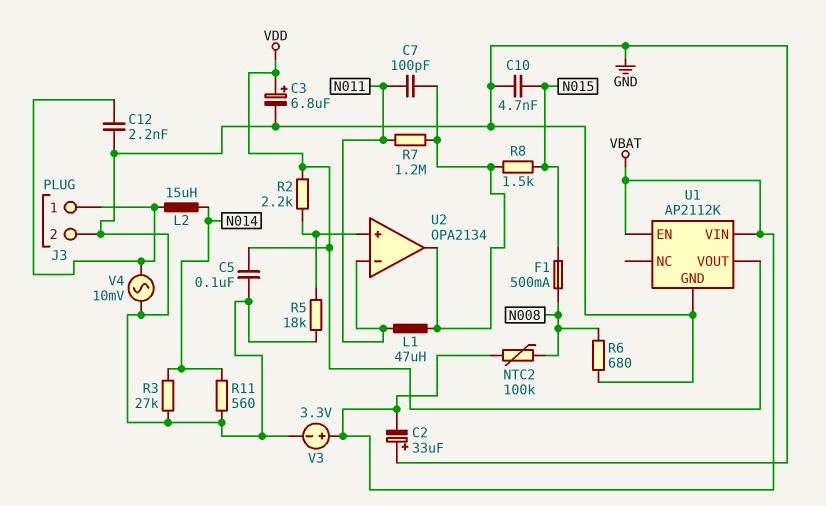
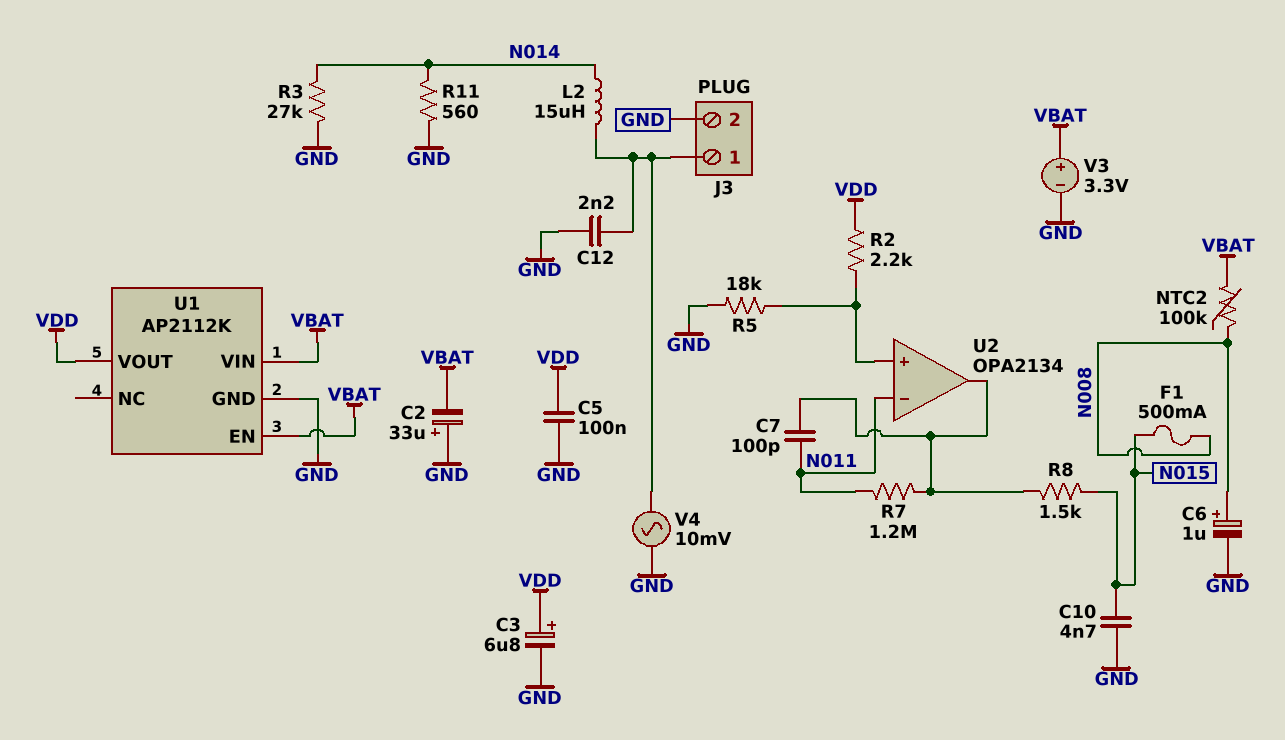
C6: none -> 1uF (plus N008, minus GND)
L1: 47uH (N011, U2/out) -> none
R6: 680 (GND, N008) -> none

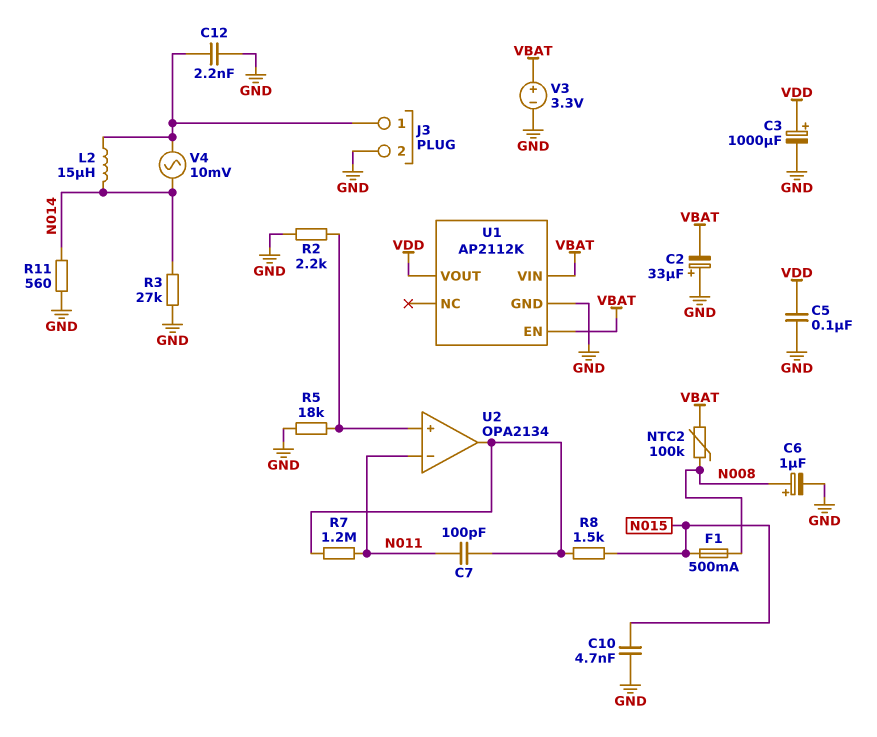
C3: 6.8uF (plus VDD, minus GND) -> 1000uF (plus VDD, minus GND)
R2: 2.2k (U2/in+, VDD) -> 2.2k (GND, U2/in+)
V4: AC 10mV (GND, J3/1) -> AC 10mV (J3/1, N014)

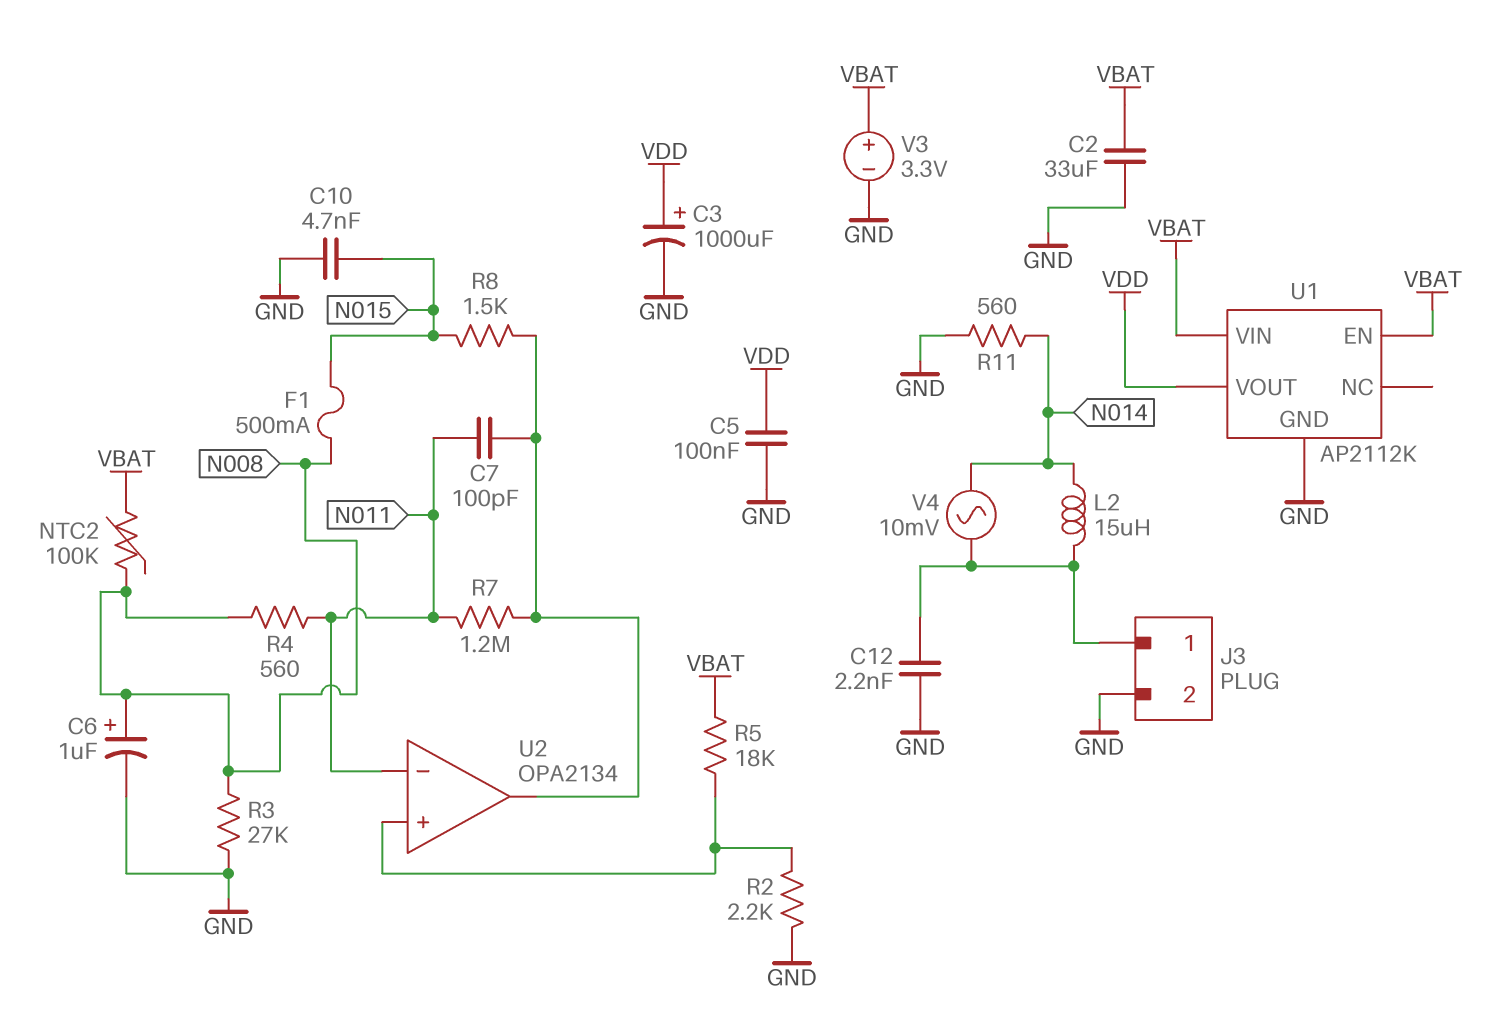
C2: 33uF (plus GND, minus VBAT) -> 33uF (GND, VBAT)
R3: 27k (GND, N014) -> 27k (GND, N008)
R4: none -> 560 (N008, N011)
R5: 18k (GND, U2/in+) -> 18k (U2/in+, VBAT)

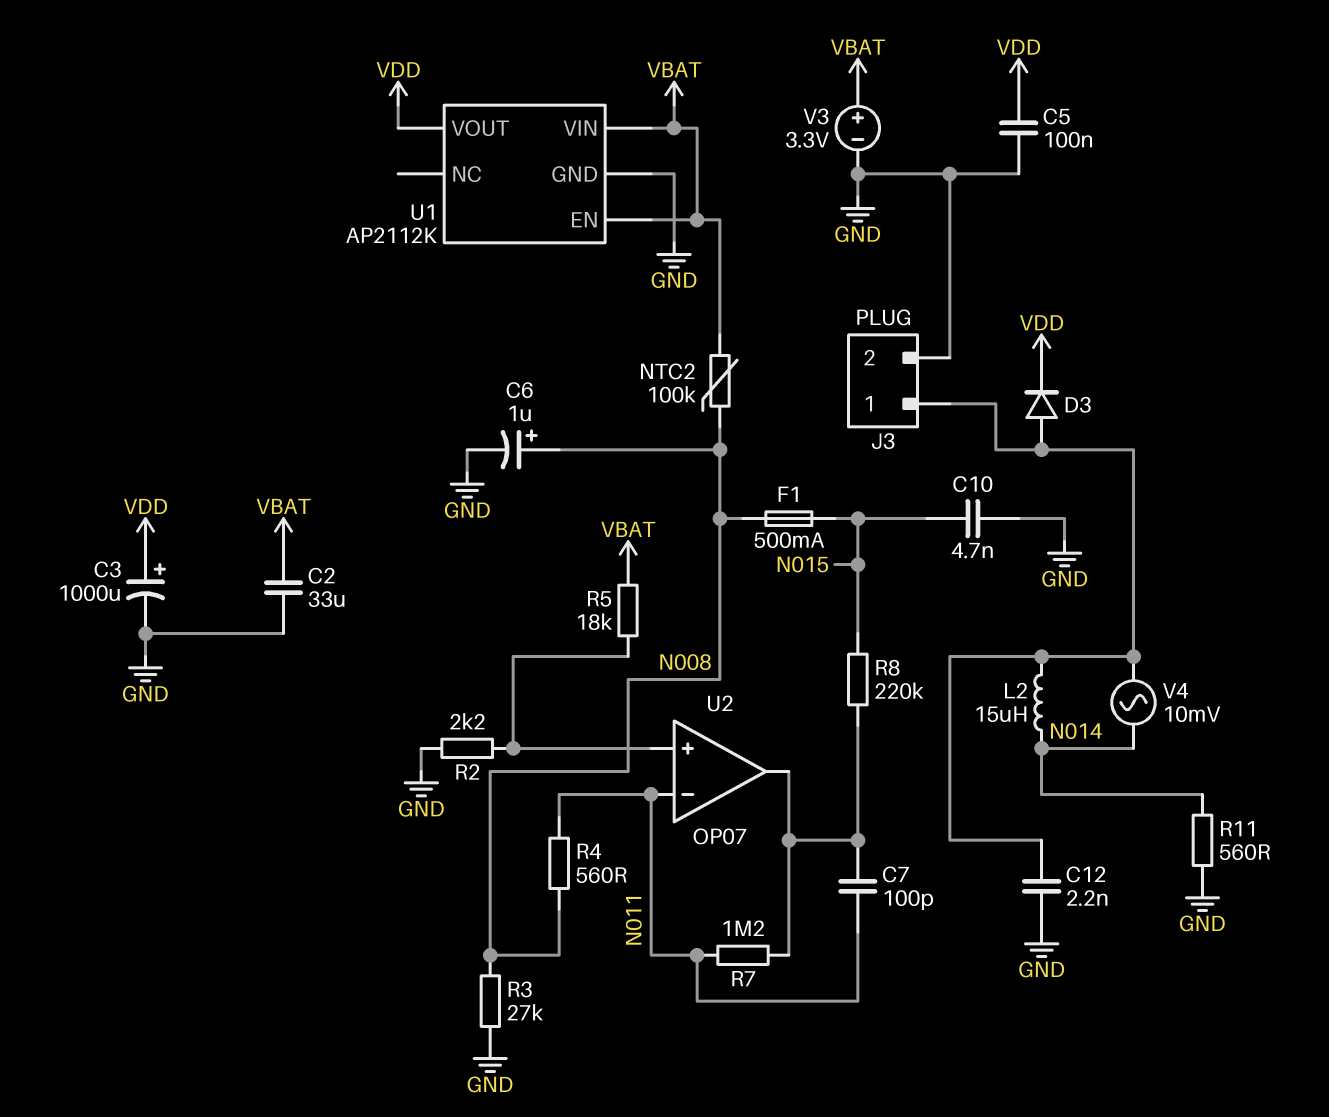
D3: none -> diode (A J3/1, K VDD)
R8: 1.5k (N015, U2/out) -> 220k (N015, U2/out)
U2: OPA2134 -> OP07

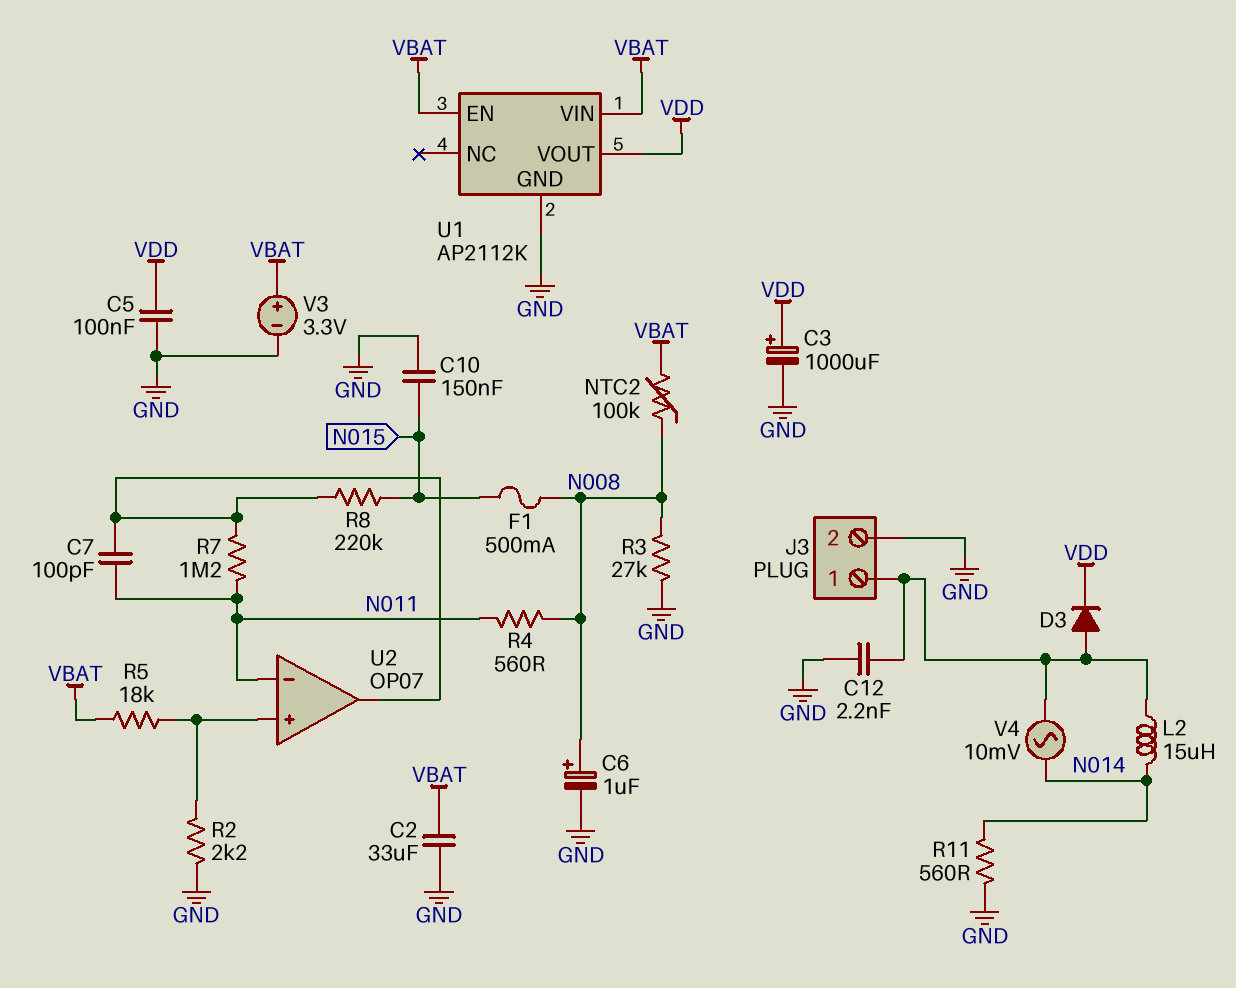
C10: 4.7nF (GND, N015) -> 150nF (GND, N015)

